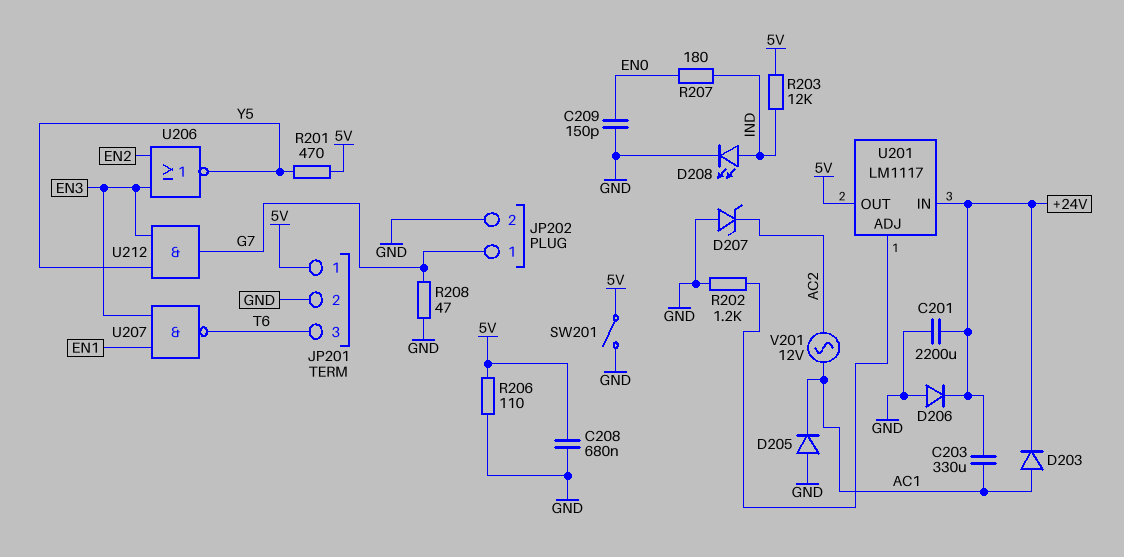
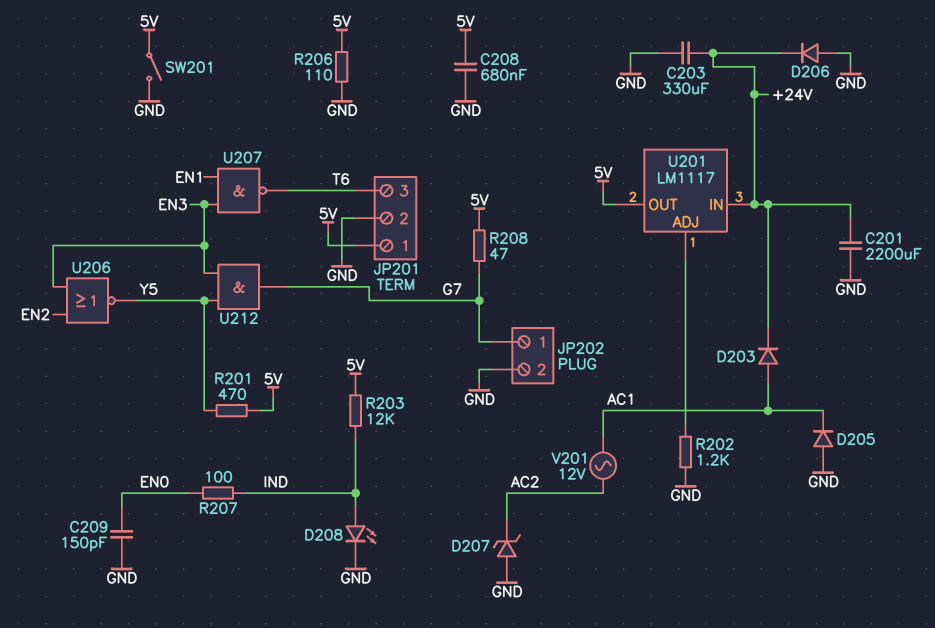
C203: 330uF (+24V, AC1) -> 330uF (+24V, GND)
R207: 180 (EN0, IND) -> 100 (EN0, IND)
R208: 47 (G7, GND) -> 47 (5V, G7)

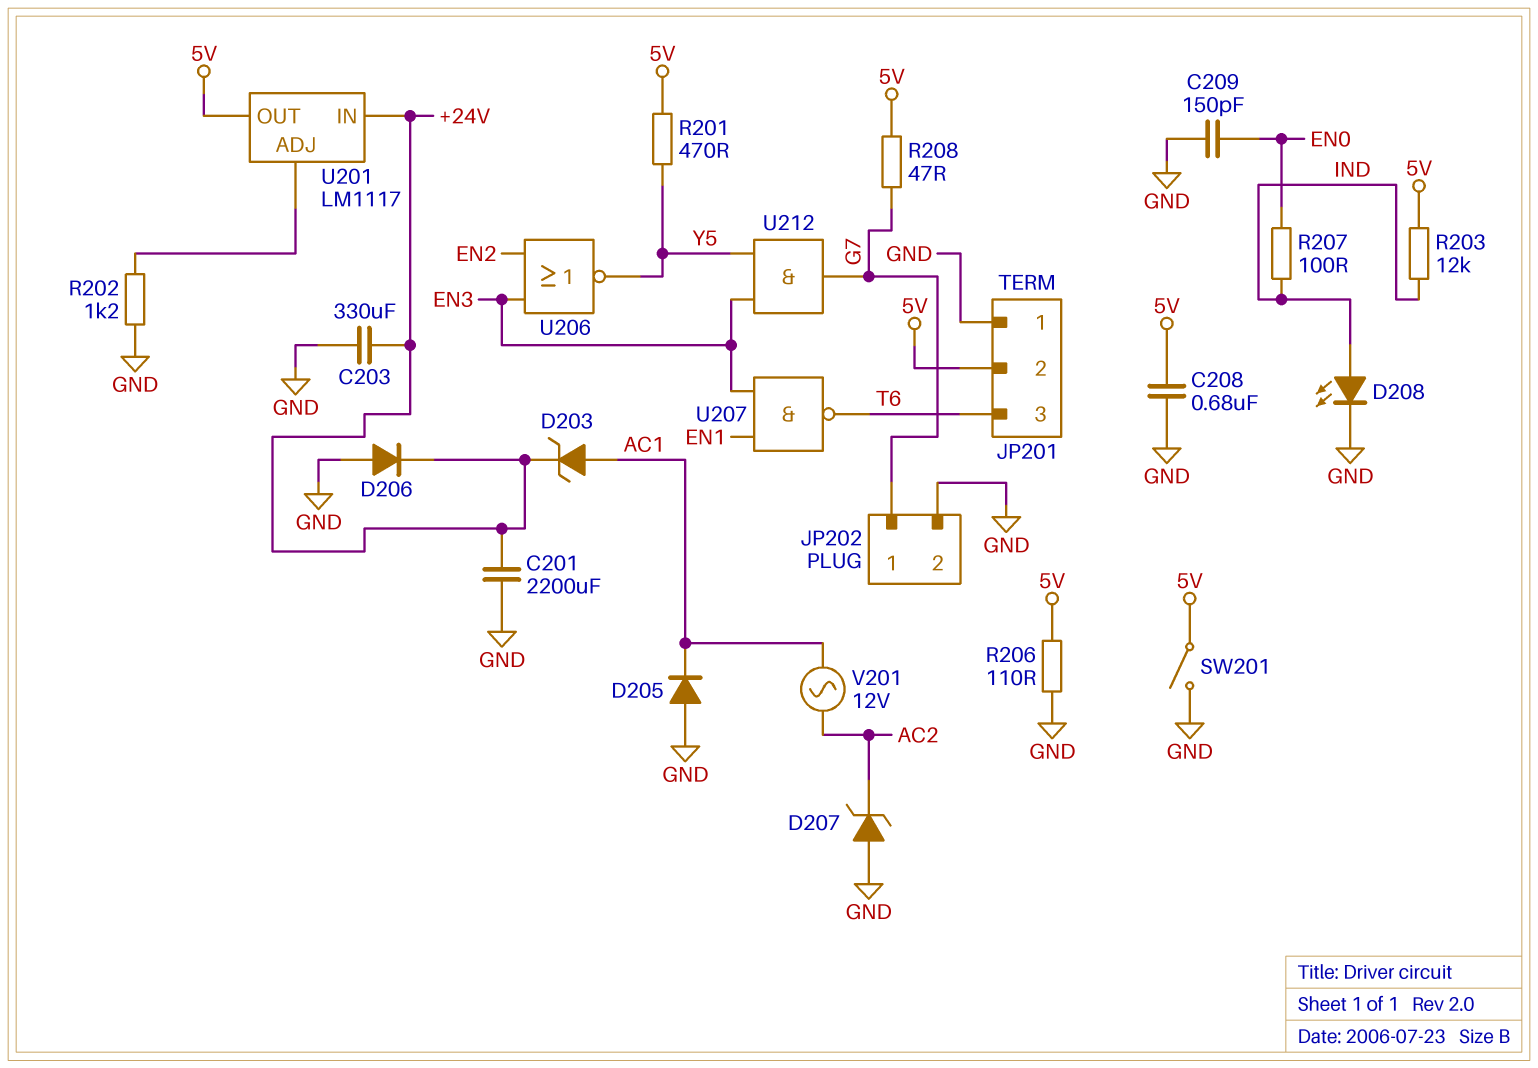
D203: diode (A AC1, K +24V) -> zener (A AC1, K +24V)
JP201 pin 1: 5V -> GND
JP201 pin 2: GND -> 5V

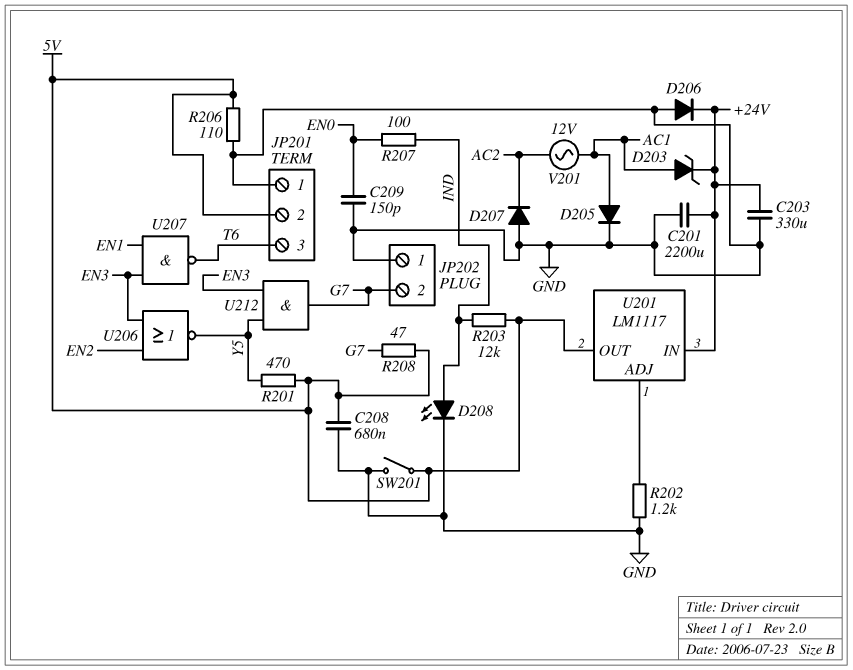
D205: diode (A GND, K AC1) -> diode (A AC1, K GND)
D207: zener (A GND, K AC2) -> diode (A GND, K AC2)
JP202 pin 1: G7 -> GND
JP202 pin 2: GND -> G7

